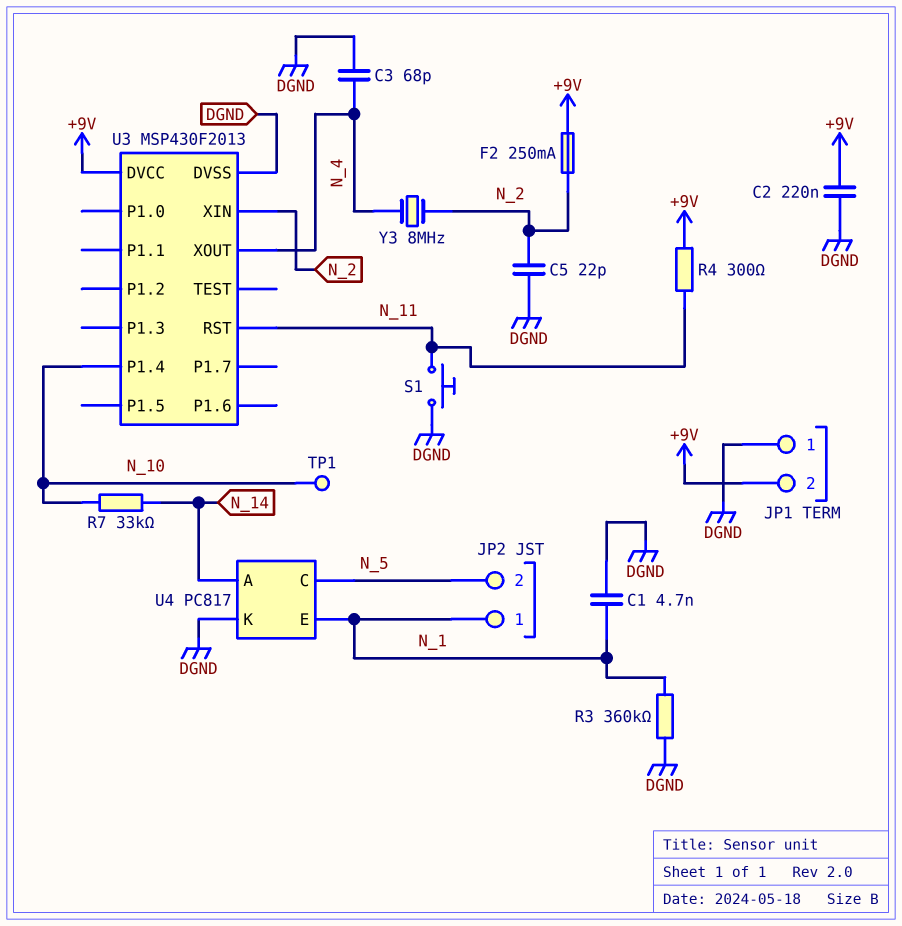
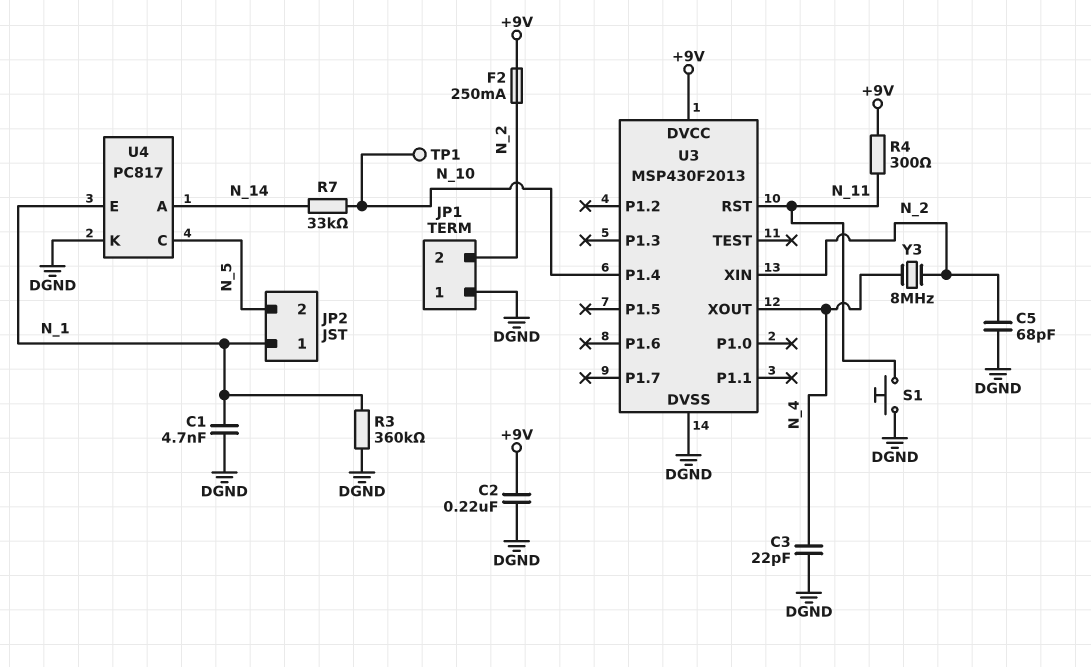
C3: 68pF (DGND, N_4) -> 22pF (DGND, N_4)
C5: 22pF (DGND, N_2) -> 68pF (DGND, N_2)
JP1 pin 2: +9V -> N_2

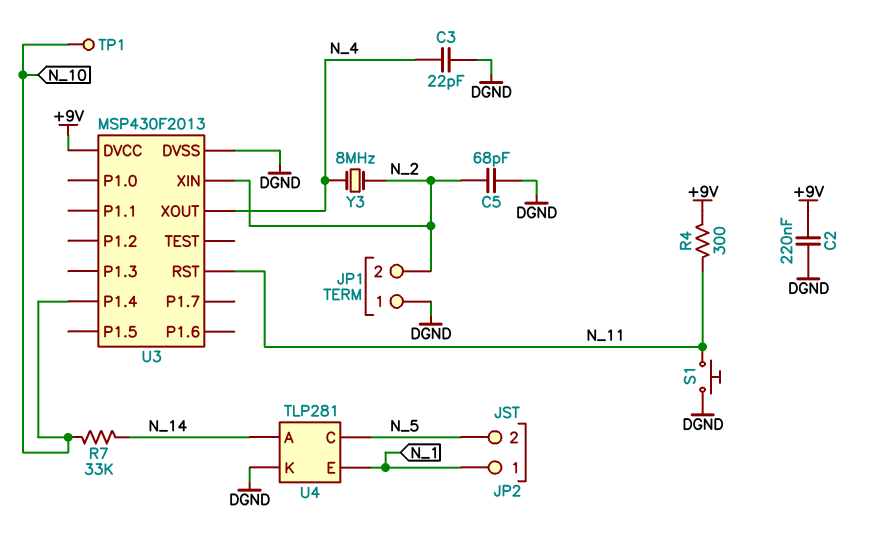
C1: 4.7nF (DGND, N_1) -> none
F2: 250mA (+9V, N_2) -> none
R3: 360k (DGND, N_1) -> none
U4: PC817 -> TLP281

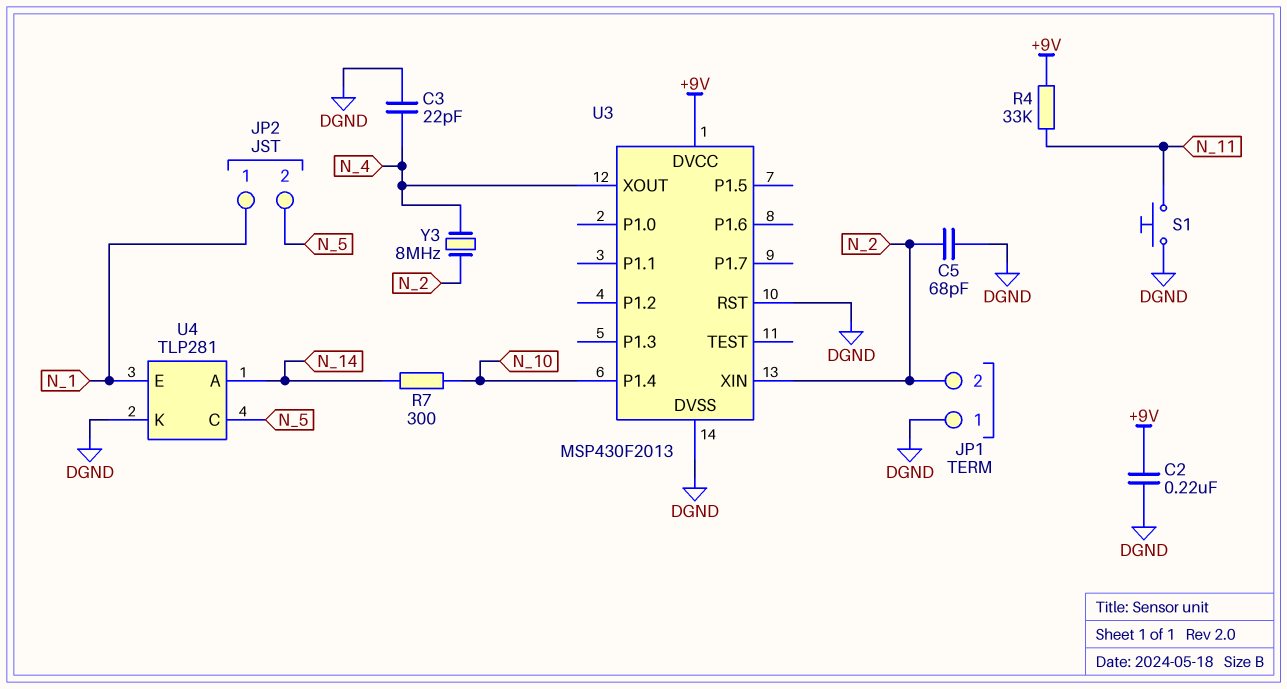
R4: 300 (+9V, N_11) -> 33k (+9V, N_11)
R7: 33k (N_10, N_14) -> 300 (N_10, N_14)
TP1: test point (N_10) -> none
U3 pin RST: N_11 -> DGND

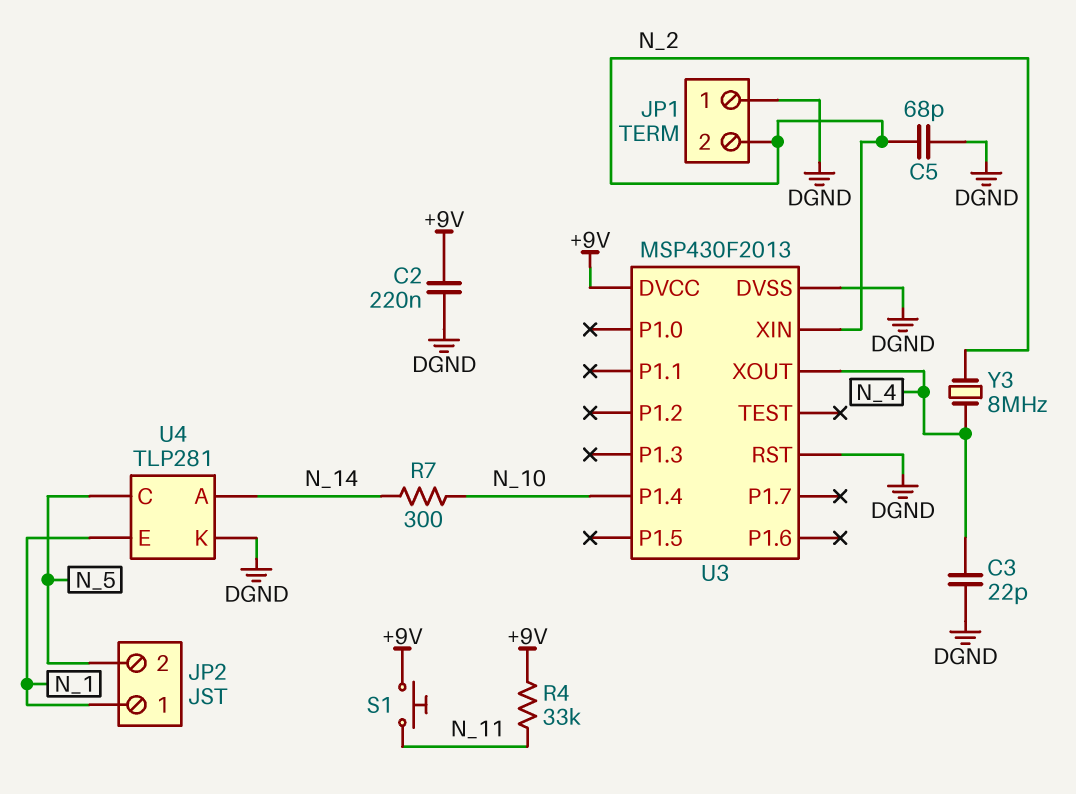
S1: button (DGND, N_11) -> button (+9V, N_11)

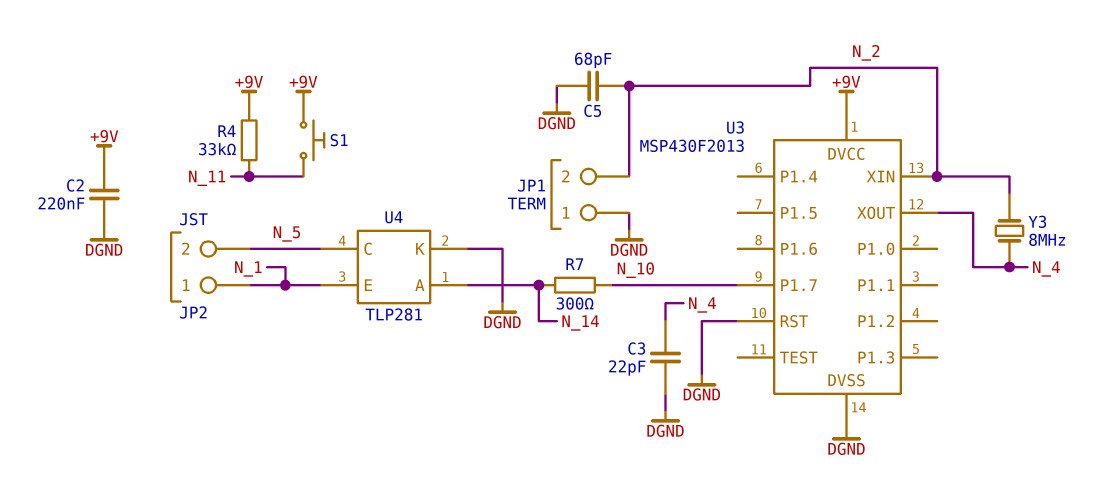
U3 pin P1.4: N_10 -> none
U3 pin P1.7: none -> N_10

